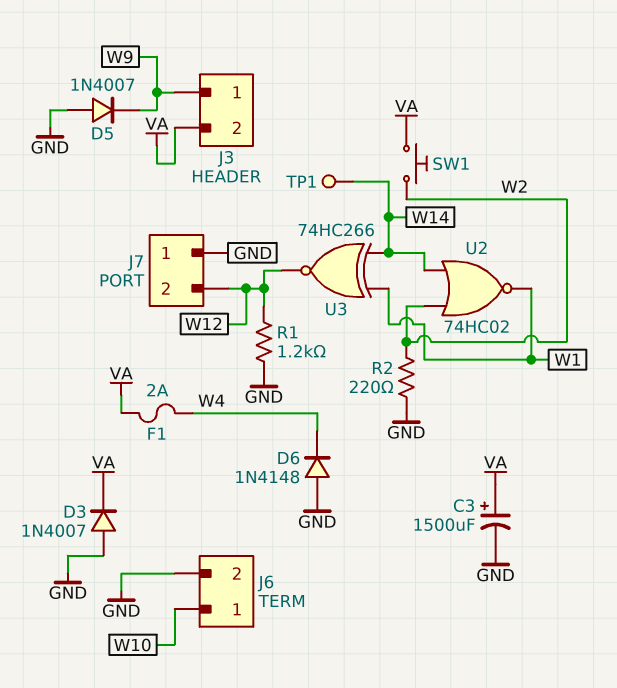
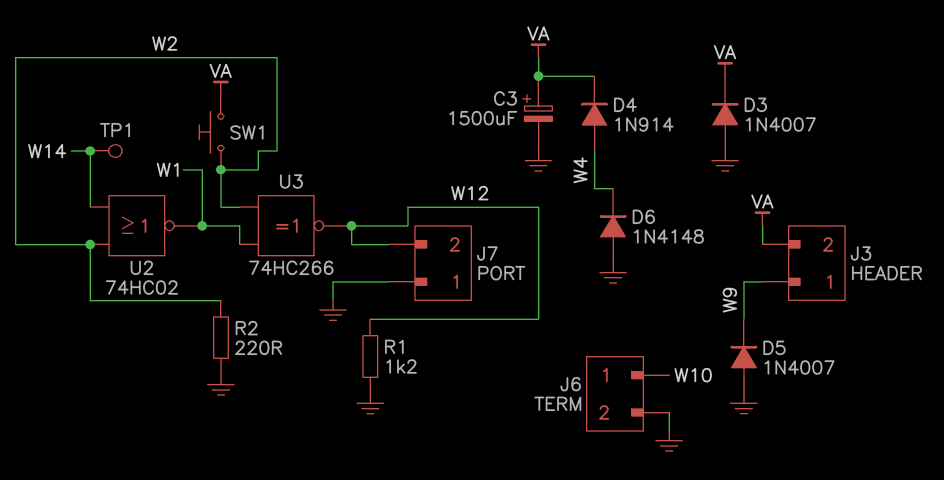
D4: none -> diode 1N914 (A W4, K VA)
F1: 2A (VA, W4) -> none
U3: XNOR 74HC266 (in W1, in W14, out W12) -> XNOR 74HC266 (in W1, in W2, out W12)

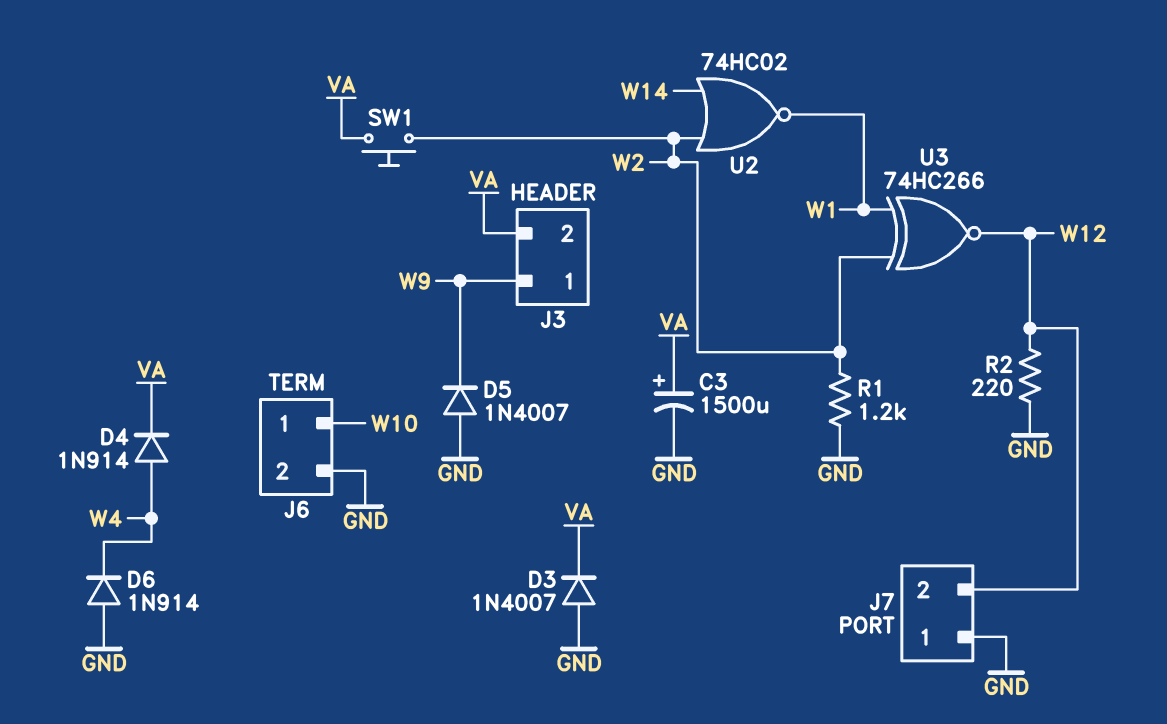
D6: diode 1N4148 (A GND, K W4) -> diode 1N914 (A GND, K W4)
R1: 1.2k (GND, W12) -> 1.2k (GND, W2)
R2: 220 (GND, W2) -> 220 (GND, W12)
TP1: test point (W14) -> none

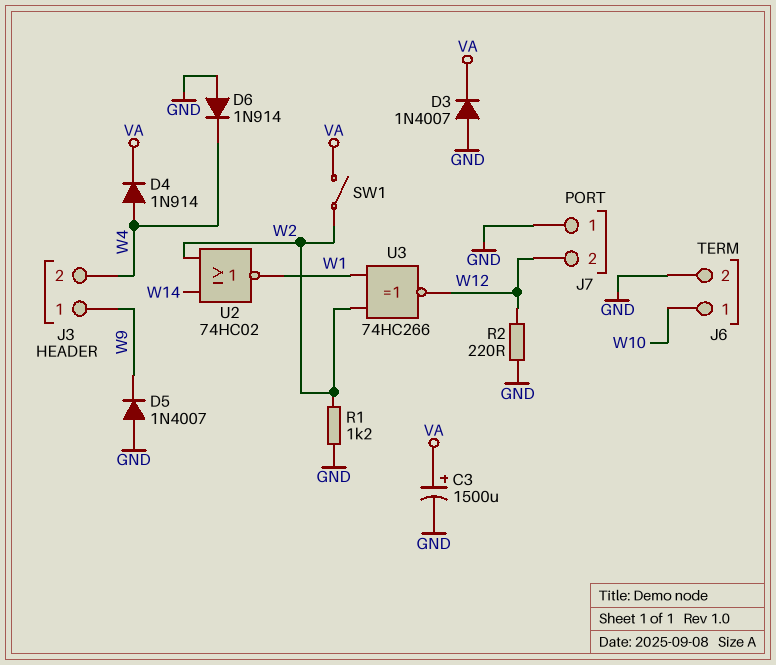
J3 pin 2: VA -> W4
SW1: button (VA, W2) -> switch (VA, W2)

